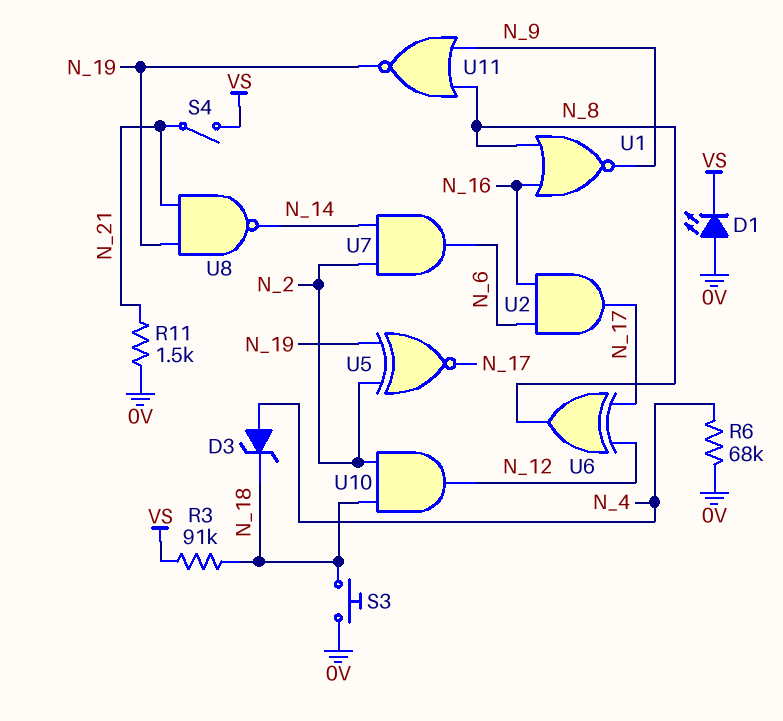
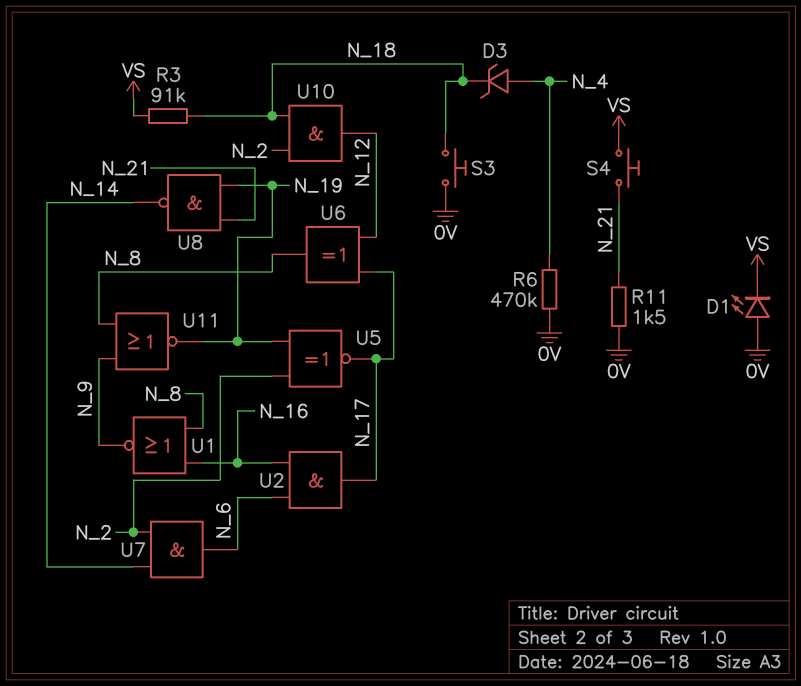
R6: 68k (0V, N_4) -> 470k (0V, N_4)
S4: switch (N_21, VS) -> button (N_21, VS)

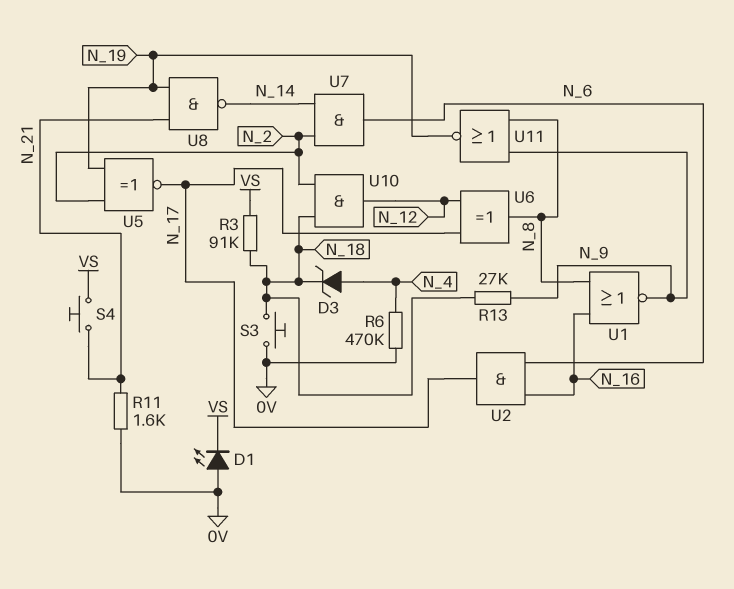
R11: 1.5k (0V, N_21) -> 1.6k (0V, N_21)
R13: none -> 27k (N_9, N_18)

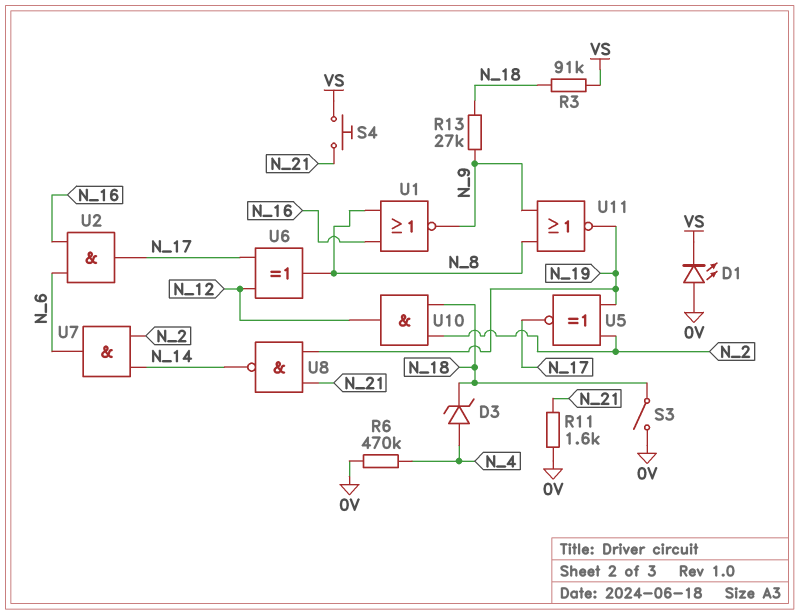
S3: button (0V, N_18) -> switch (0V, N_18)

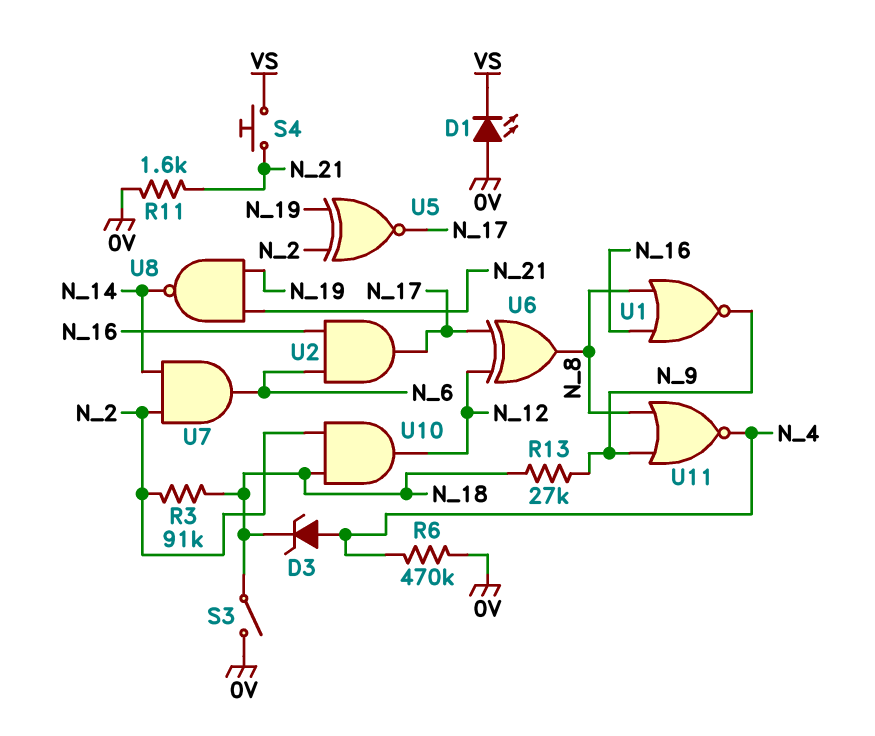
R3: 91k (N_18, VS) -> 91k (N_2, N_18)
U11: NOR (in N_8, in N_9, out N_19) -> NOR (in N_8, in N_9, out N_4)

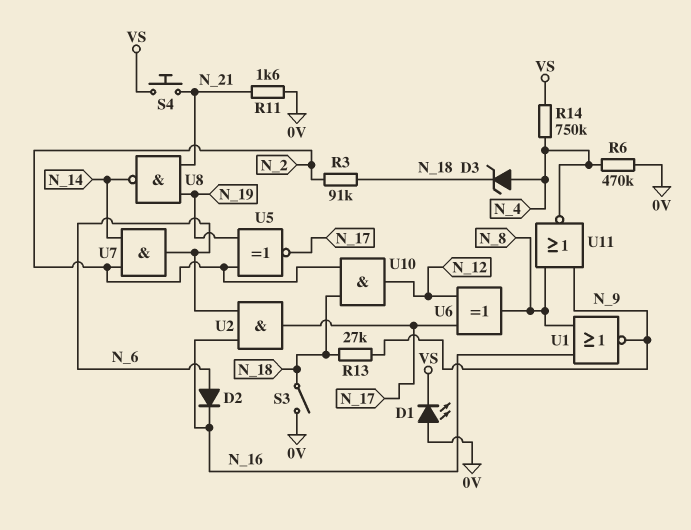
D2: none -> diode (A N_6, K N_16)
R14: none -> 750k (N_4, VS)

